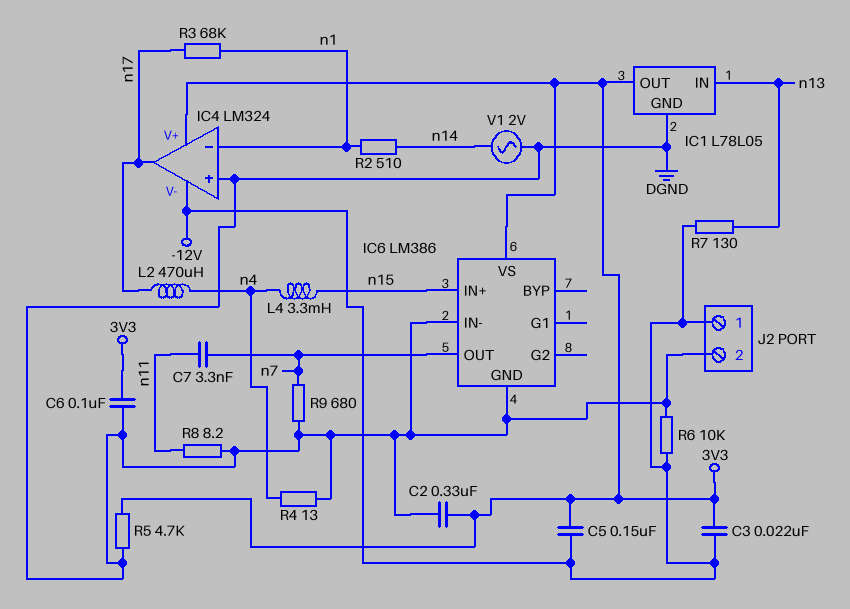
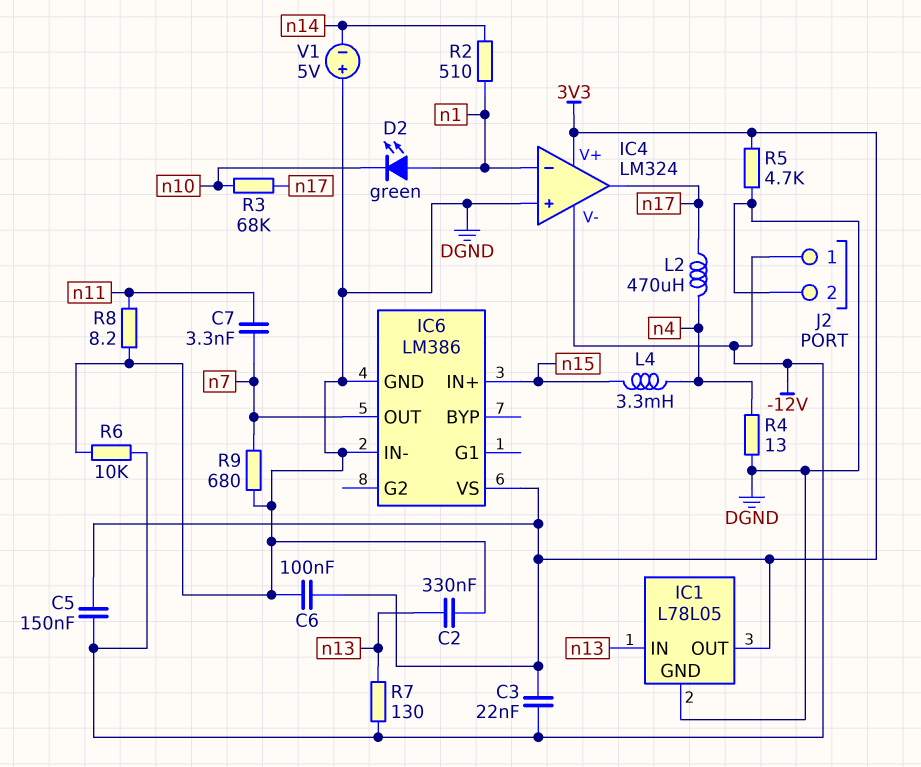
C2: 330nF (3V3, DGND) -> 330nF (DGND, n13)
D2: none -> LED green (A n1, K n10)
R3: 68k (n1, n17) -> 68k (n10, n17)
V1: AC 2V (DGND, n14) -> 5V (plus DGND, minus n14)

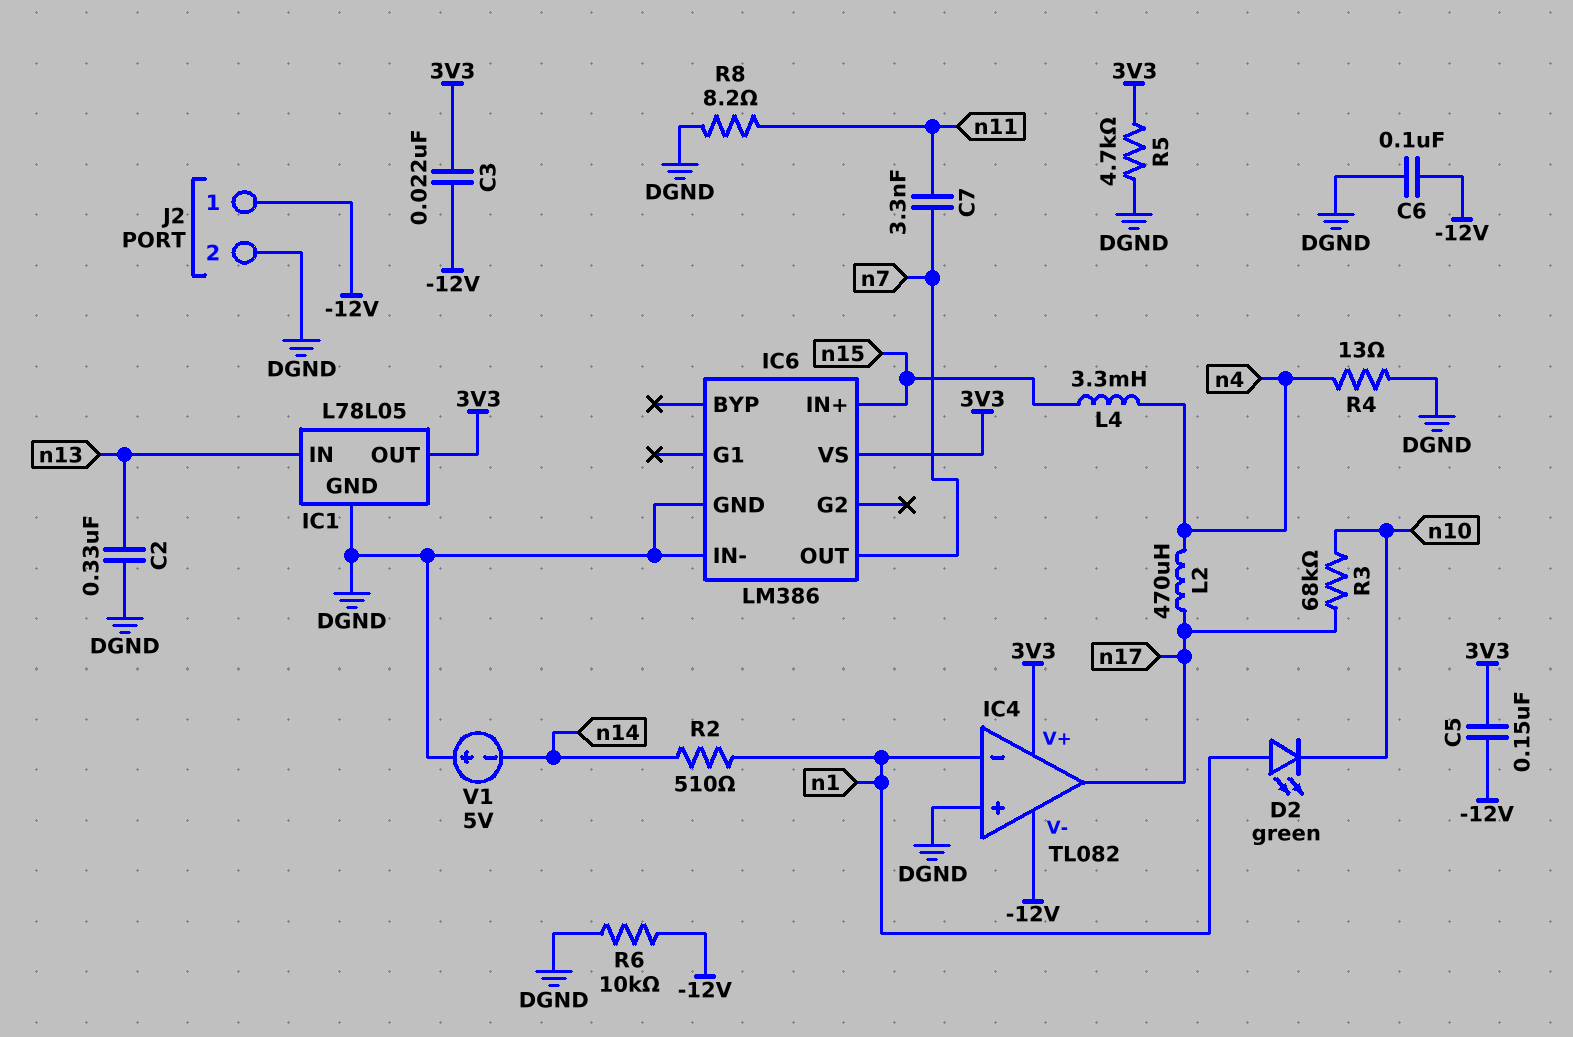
C6: 100nF (3V3, DGND) -> 100nF (-12V, DGND)
IC4: LM324 -> TL082
R7: 130 (-12V, n13) -> none
R9: 680 (DGND, n7) -> none

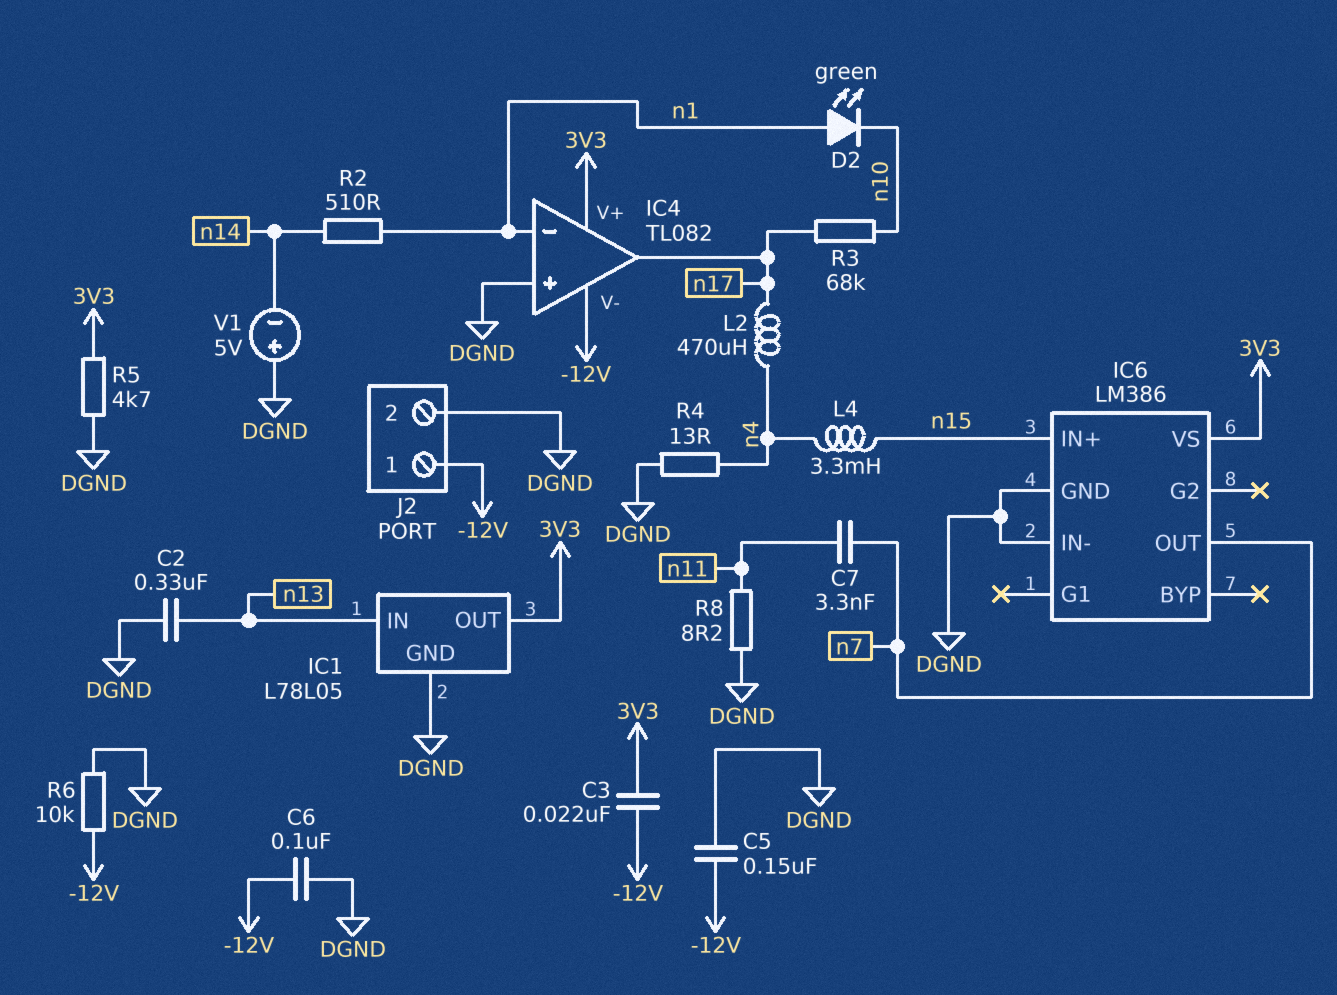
C5: 150nF (-12V, 3V3) -> 150nF (-12V, DGND)

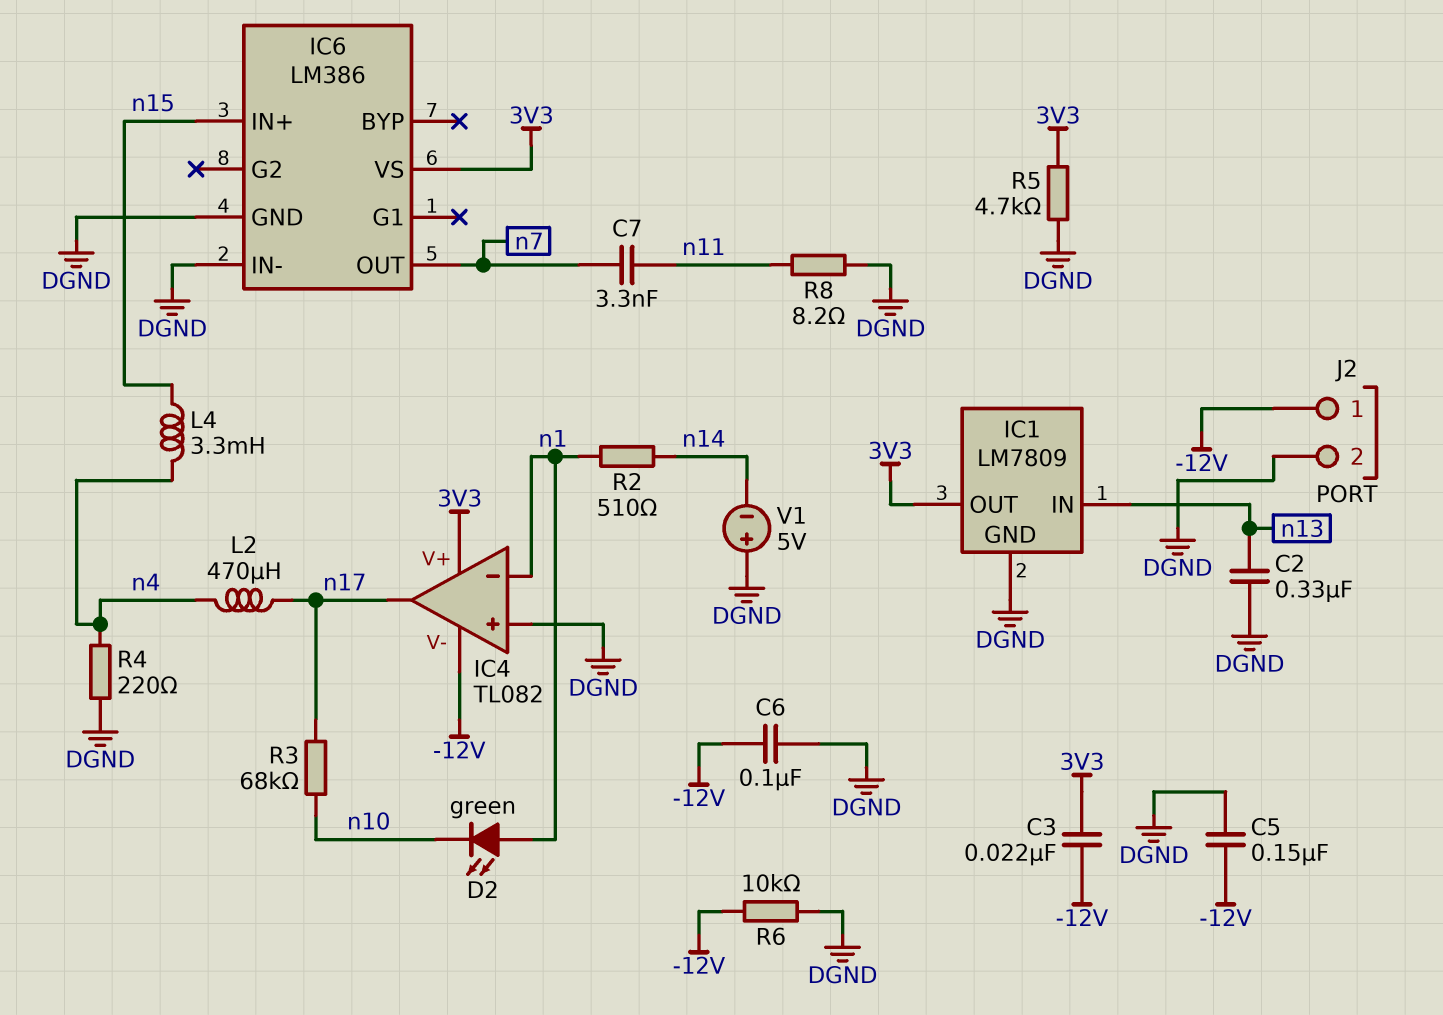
IC1: L78L05 -> LM7809
R4: 13 (DGND, n4) -> 220 (DGND, n4)

